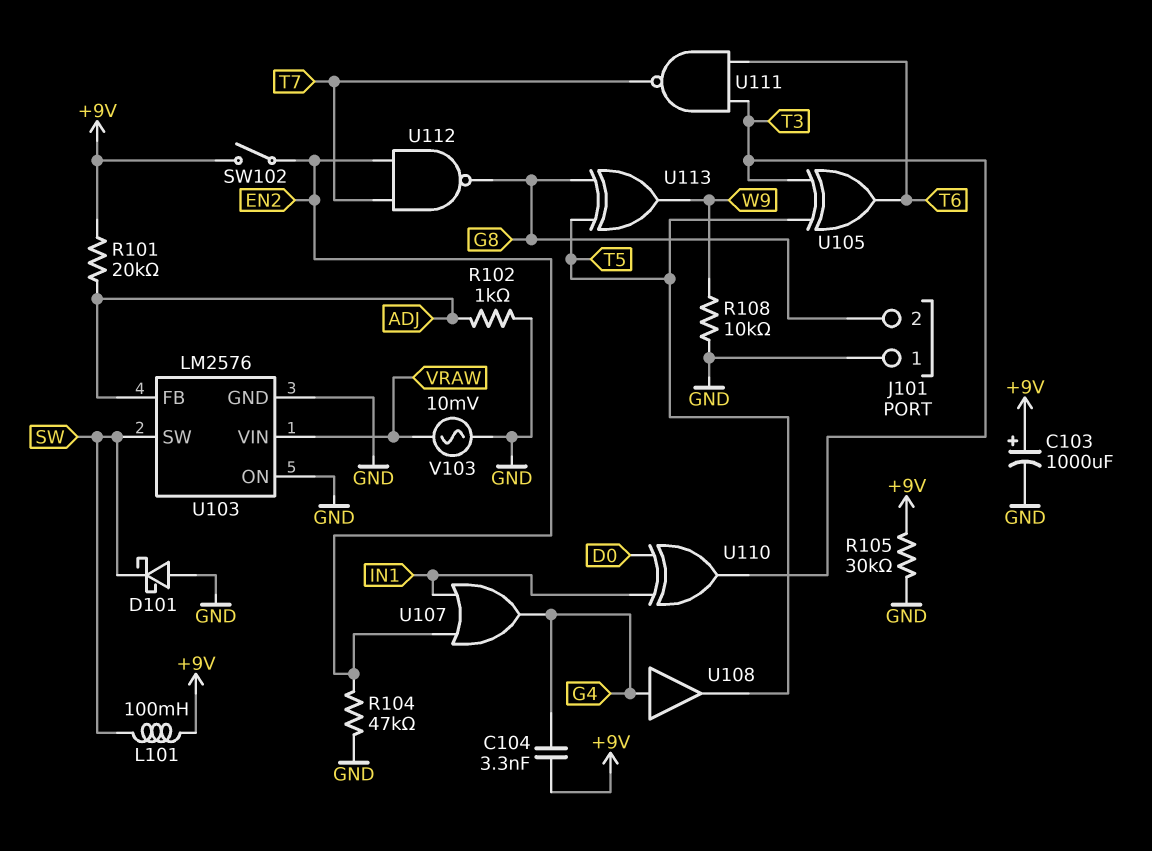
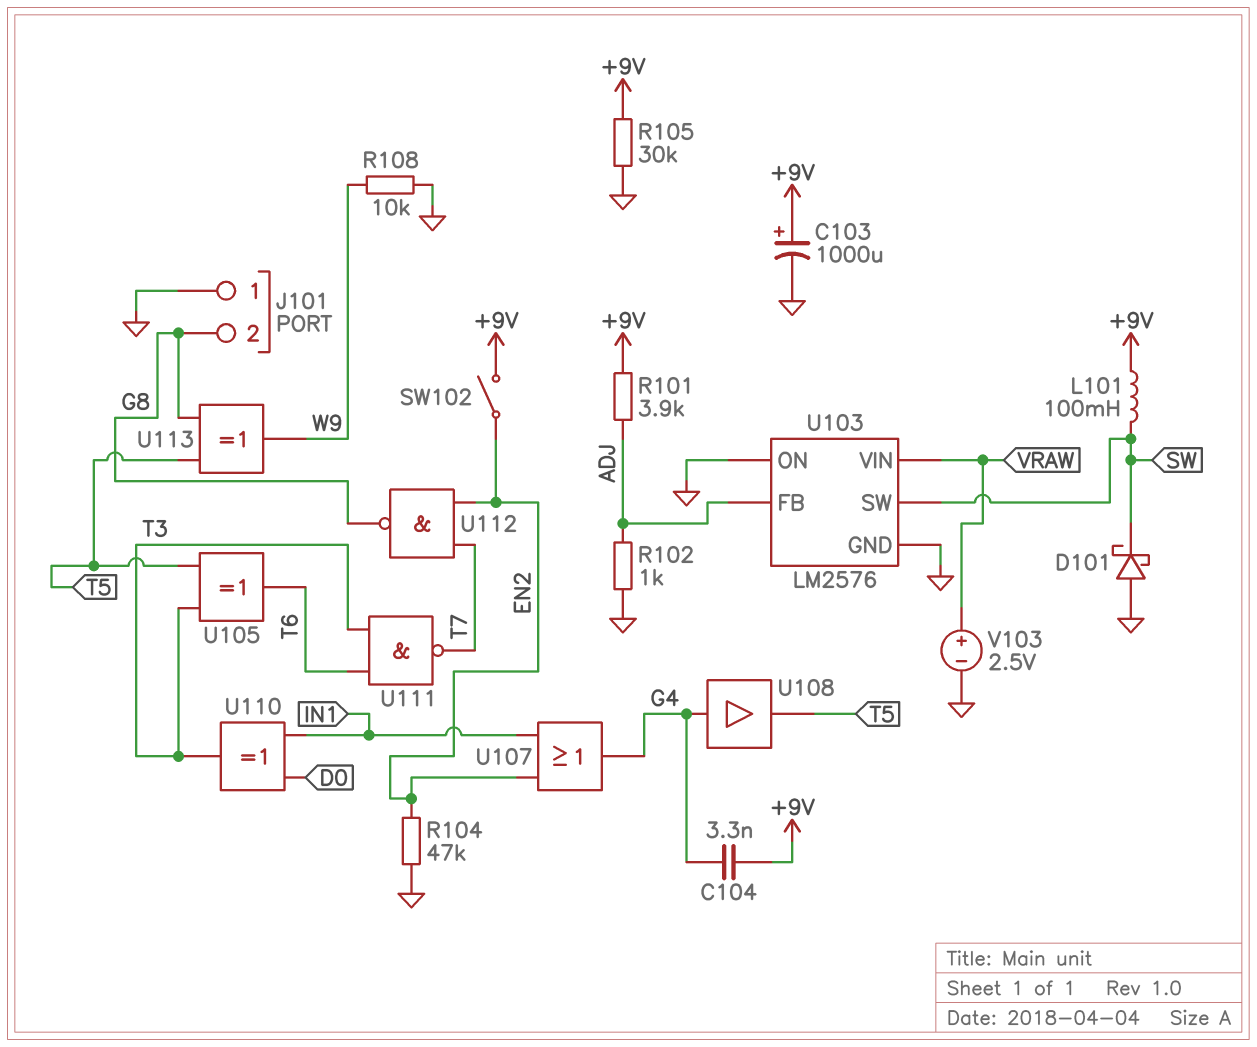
R101: 20k (+9V, ADJ) -> 3.9k (+9V, ADJ)
V103: AC 10mV (GND, VRAW) -> 2.5V (plus VRAW, minus GND)

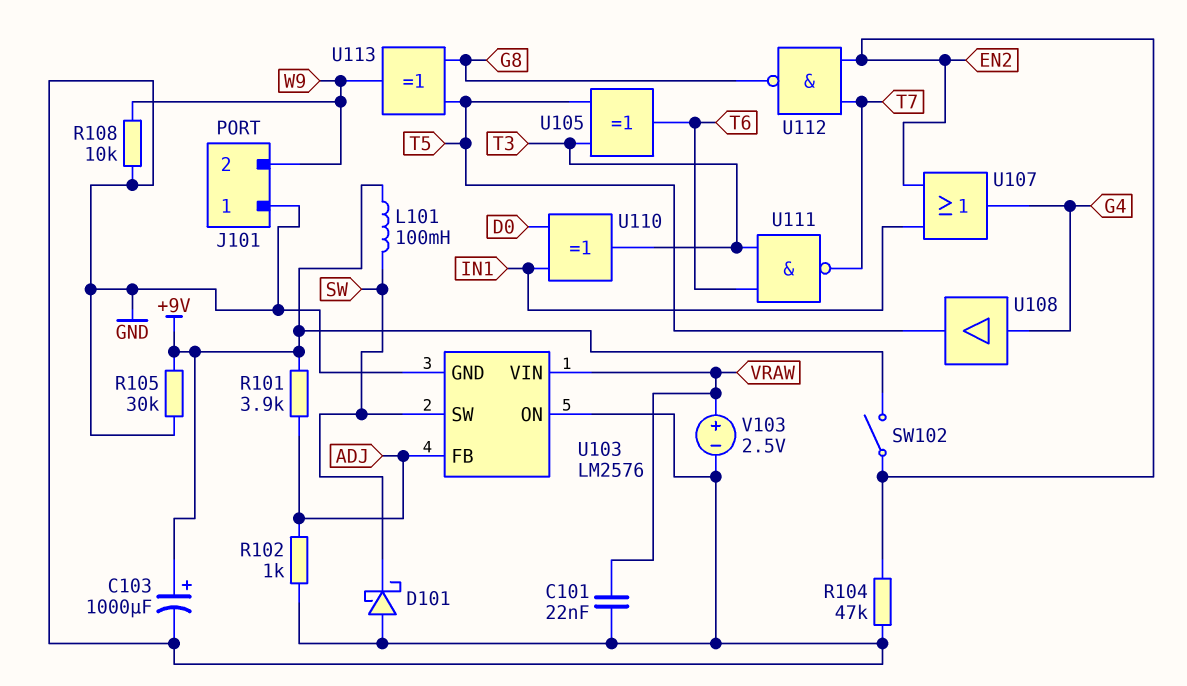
C101: none -> 22nF (GND, VRAW)
C104: 3.3nF (+9V, G4) -> none
J101 pin 2: G8 -> W9

